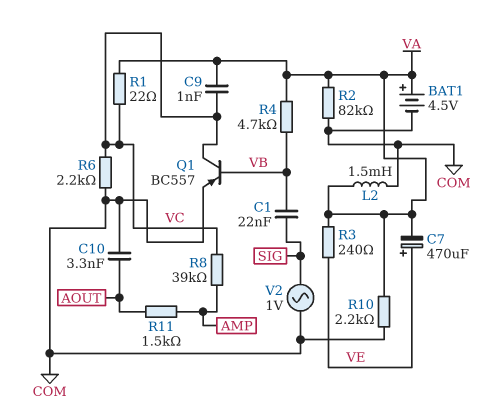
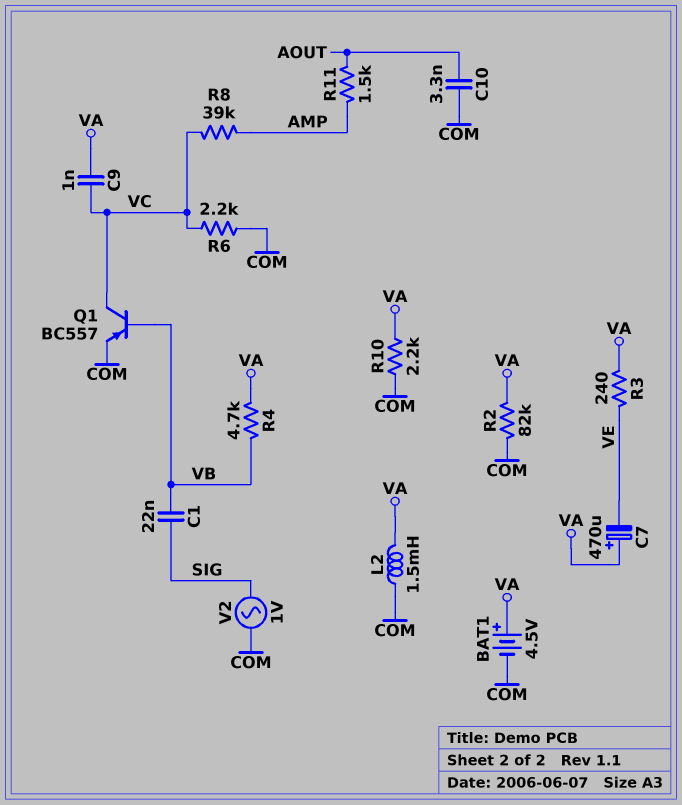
C7: 470uF (plus VE, minus VA) -> 470uF (plus VA, minus VE)
R1: 22 (VA, VC) -> none

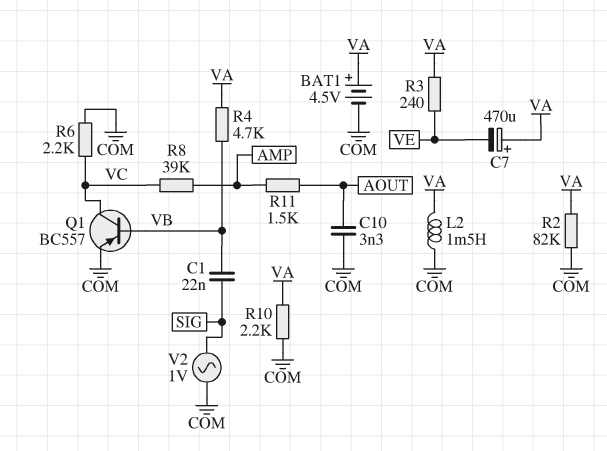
C9: 1nF (VA, VC) -> none

